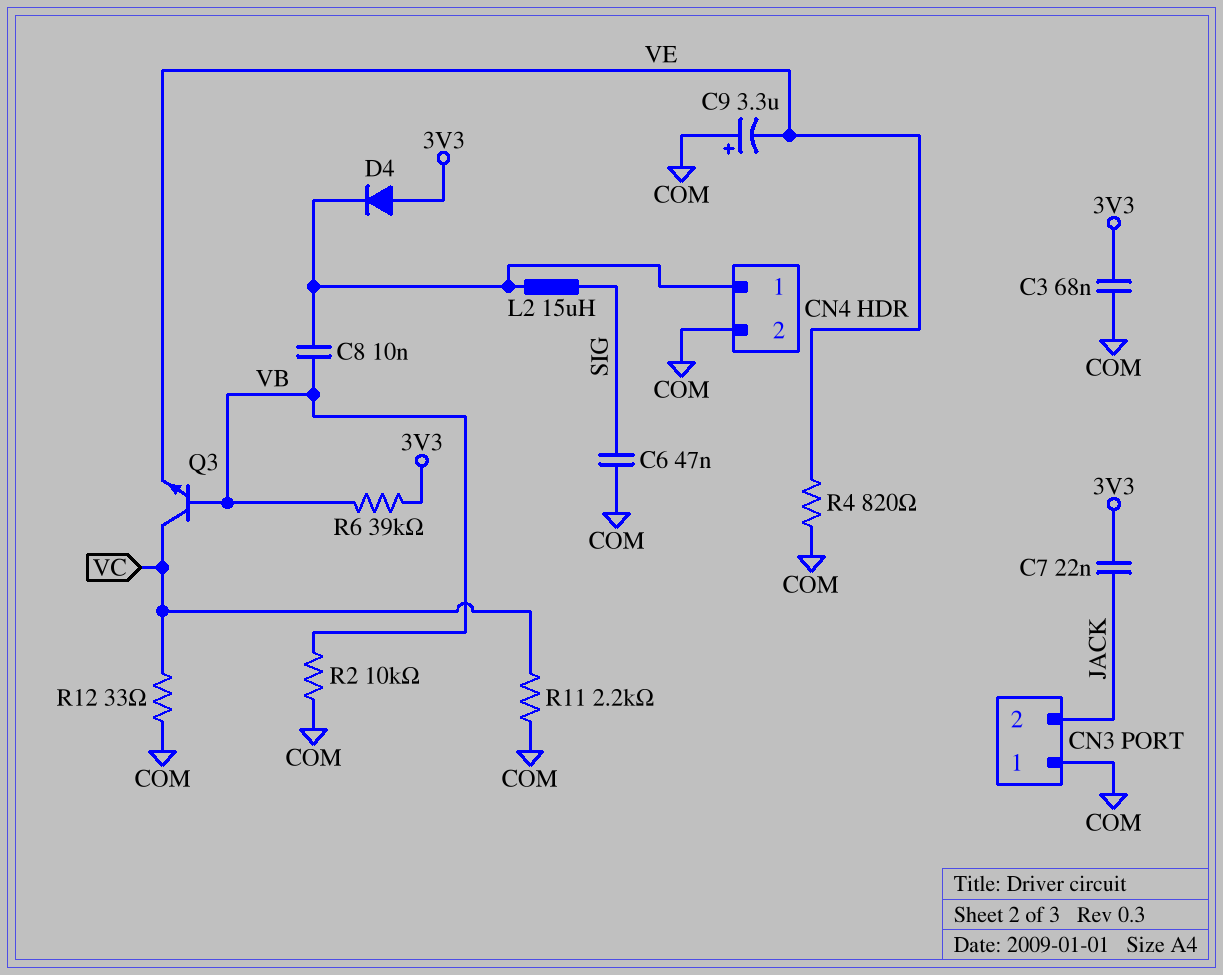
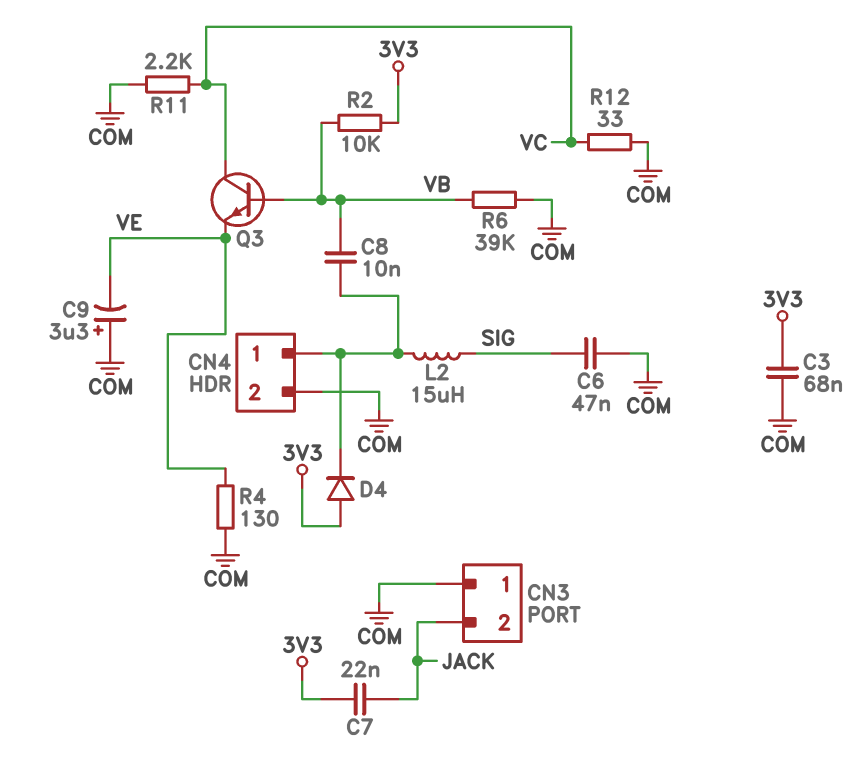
R2: 10k (COM, VB) -> 10k (3V3, VB)
R4: 820 (COM, VE) -> 130 (COM, VE)
R6: 39k (3V3, VB) -> 39k (COM, VB)

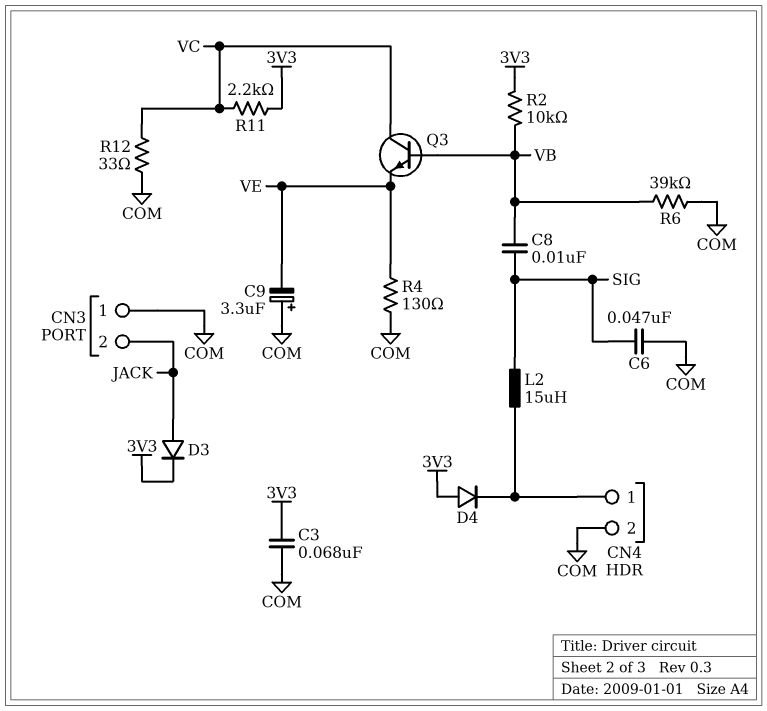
C7: 22nF (3V3, JACK) -> none
C8: 10nF (CN4/1, VB) -> 10nF (SIG, VB)
D3: none -> diode (A JACK, K 3V3)
R11: 2.2k (COM, VC) -> 2.2k (3V3, VC)

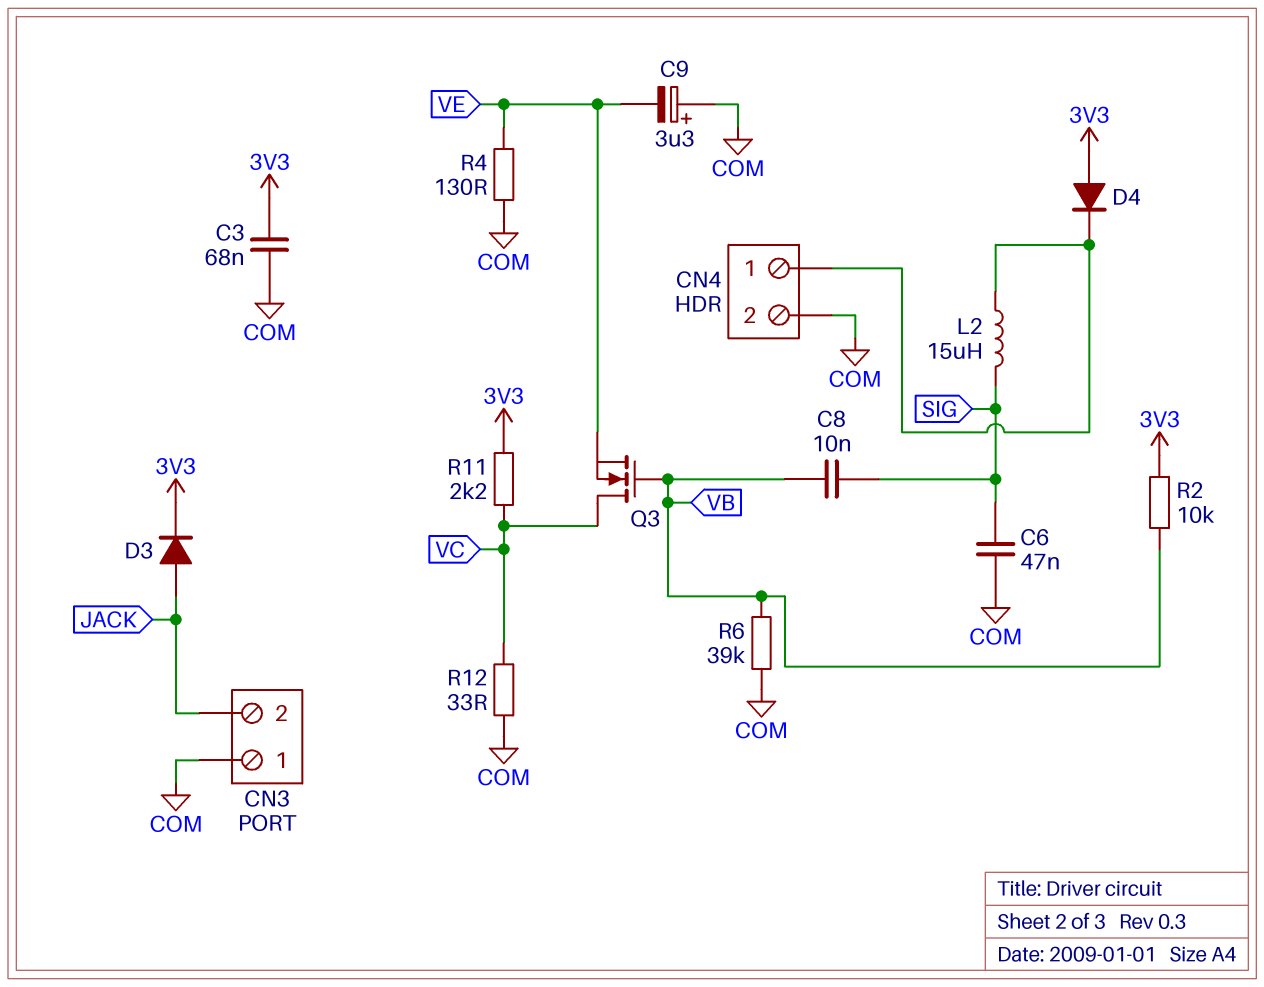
Q3: NPN (B VB, C VC, E VE) -> NMOS (G VB, D VC, S VE)

